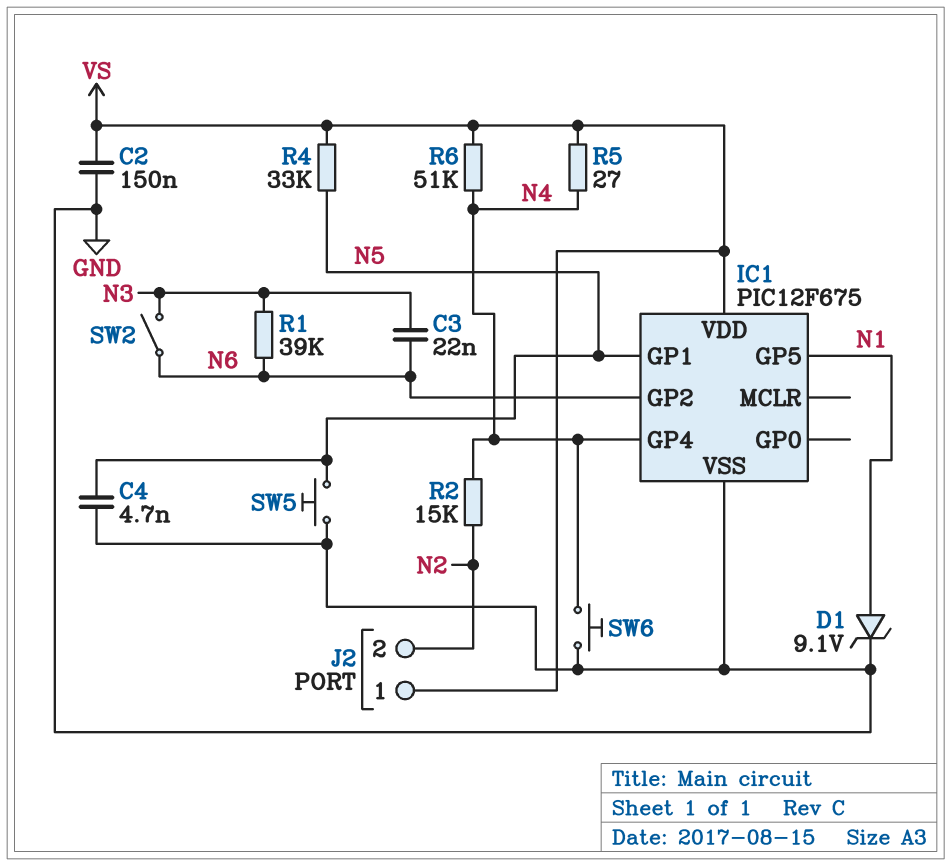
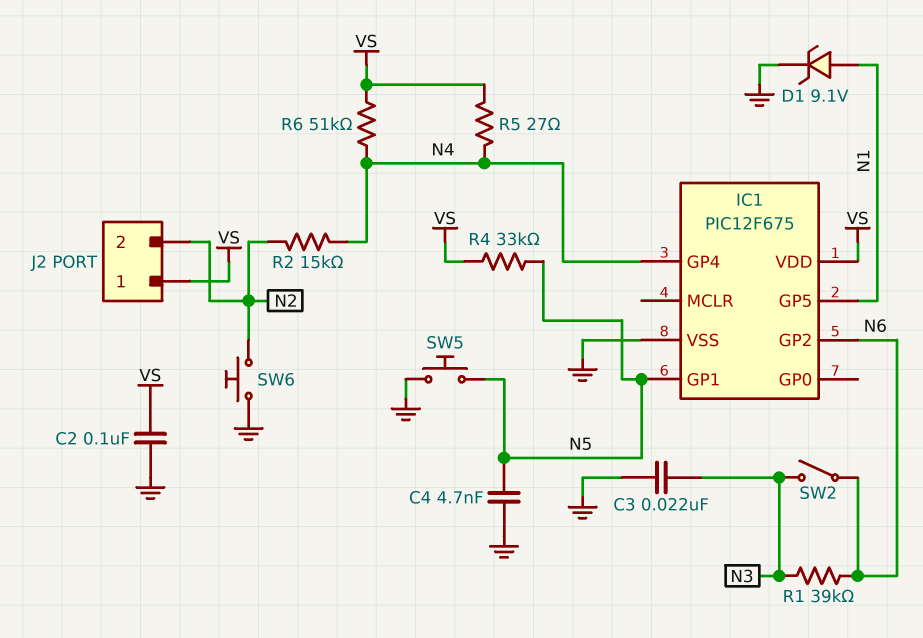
C2: 150nF (GND, VS) -> 100nF (GND, VS)
C3: 22nF (N3, N6) -> 22nF (GND, N3)
SW6: button (GND, N4) -> button (GND, N2)

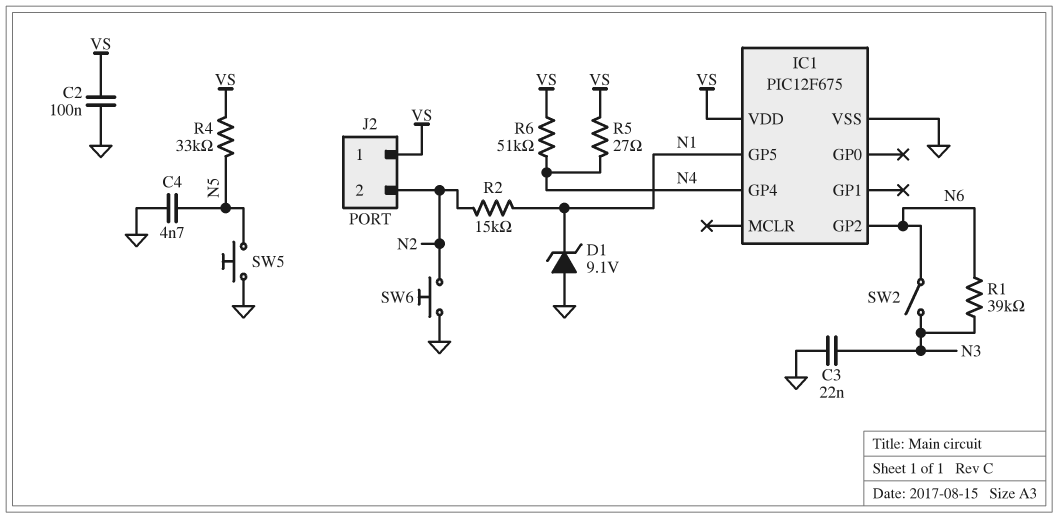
D1: zener 9.1V (A N1, K GND) -> zener 9.1V (A GND, K N1)
IC1 pin GP1: N5 -> none
R2: 15k (N2, N4) -> 15k (N1, N2)

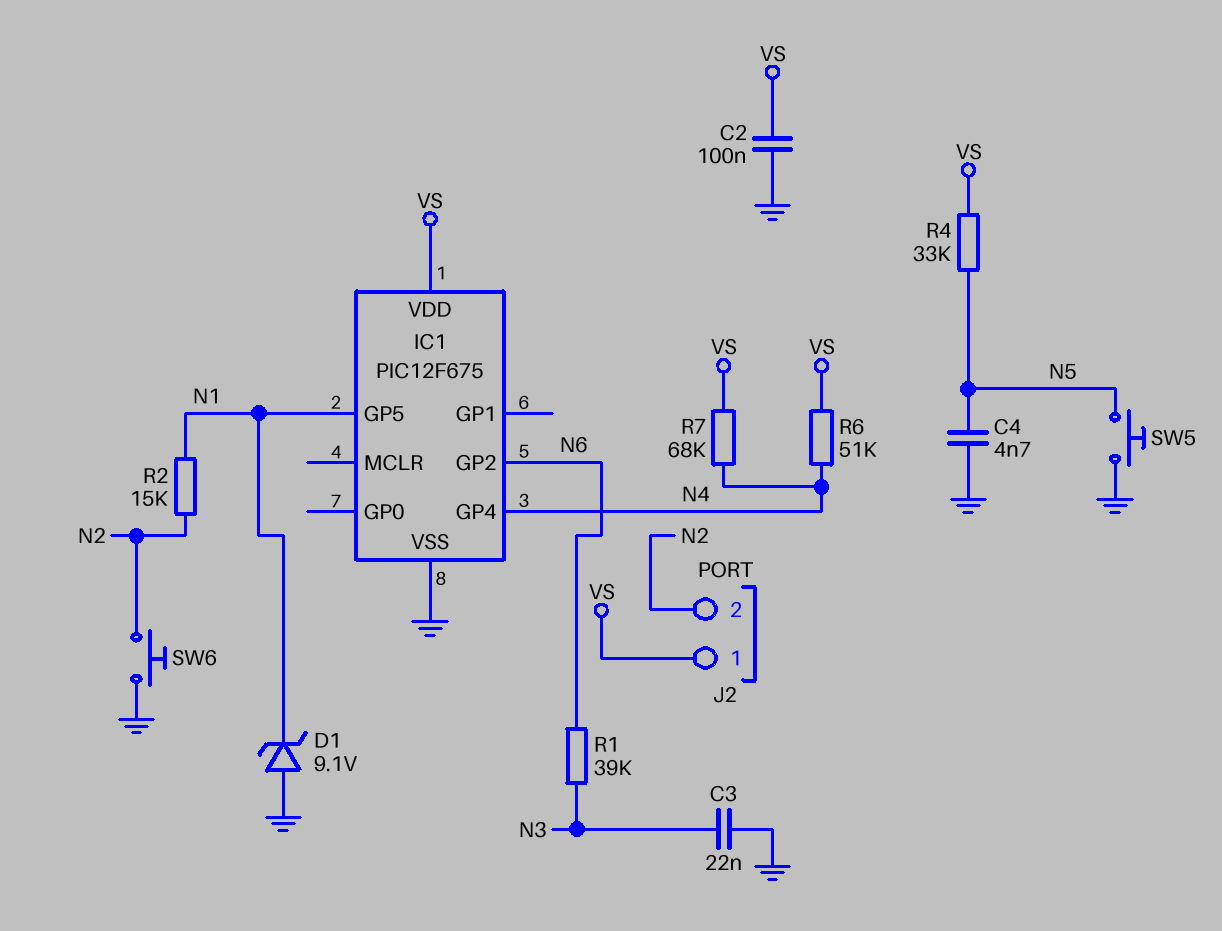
R5: 27 (N4, VS) -> none
R7: none -> 68k (N4, VS)
SW2: switch (N3, N6) -> none

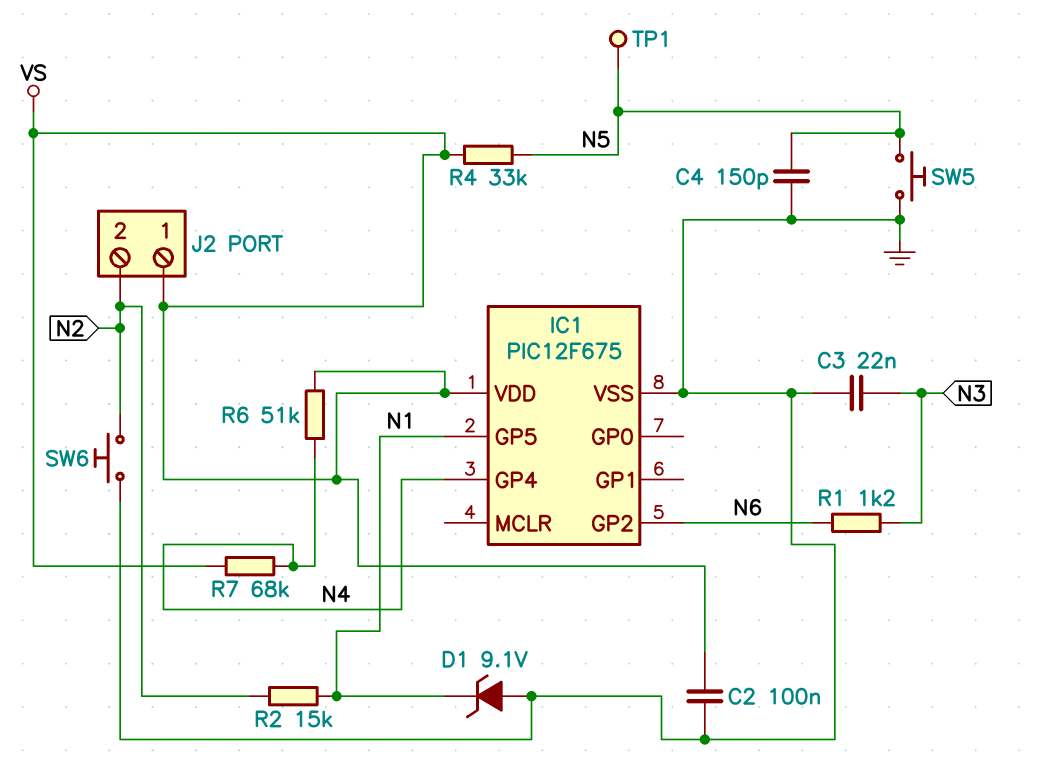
C4: 4.7nF (GND, N5) -> 150pF (GND, N5)
R1: 39k (N3, N6) -> 1.2k (N3, N6)
TP1: none -> test point (N5)

